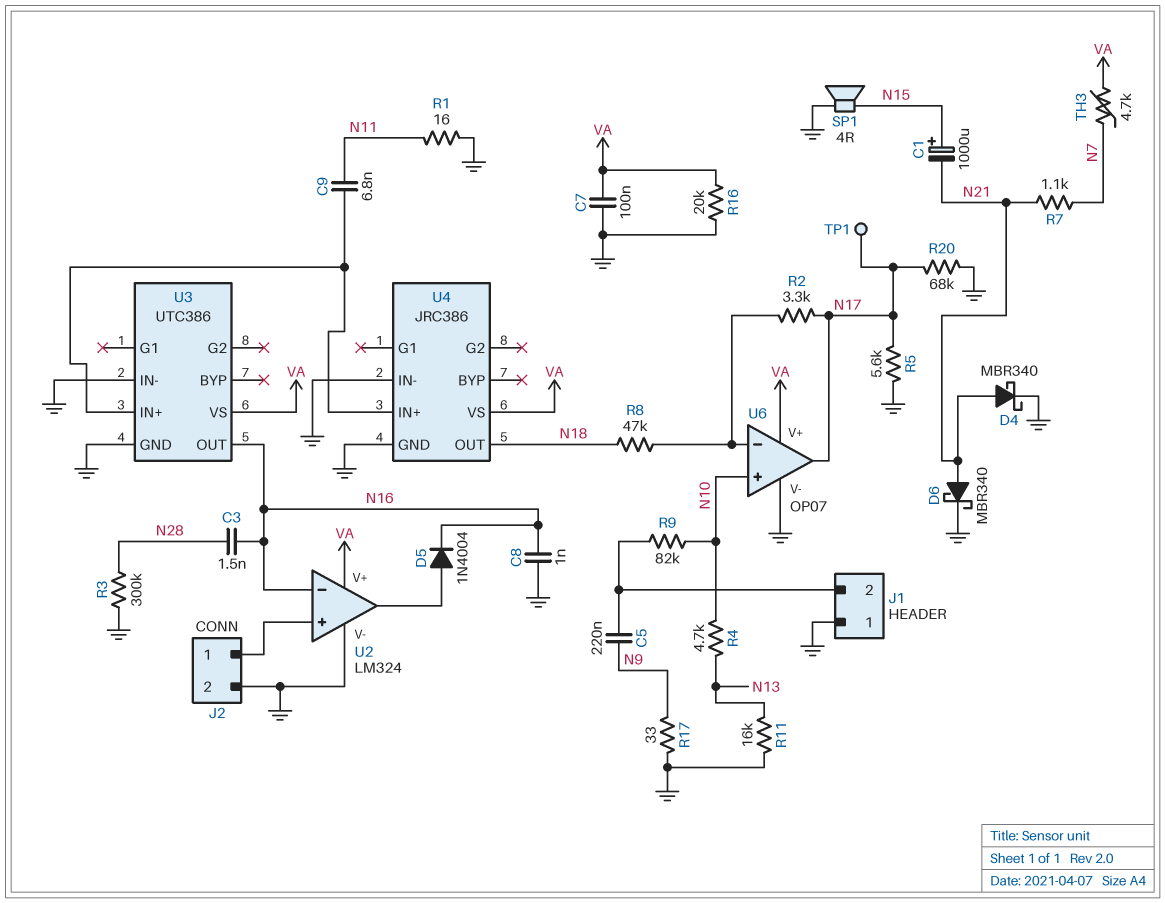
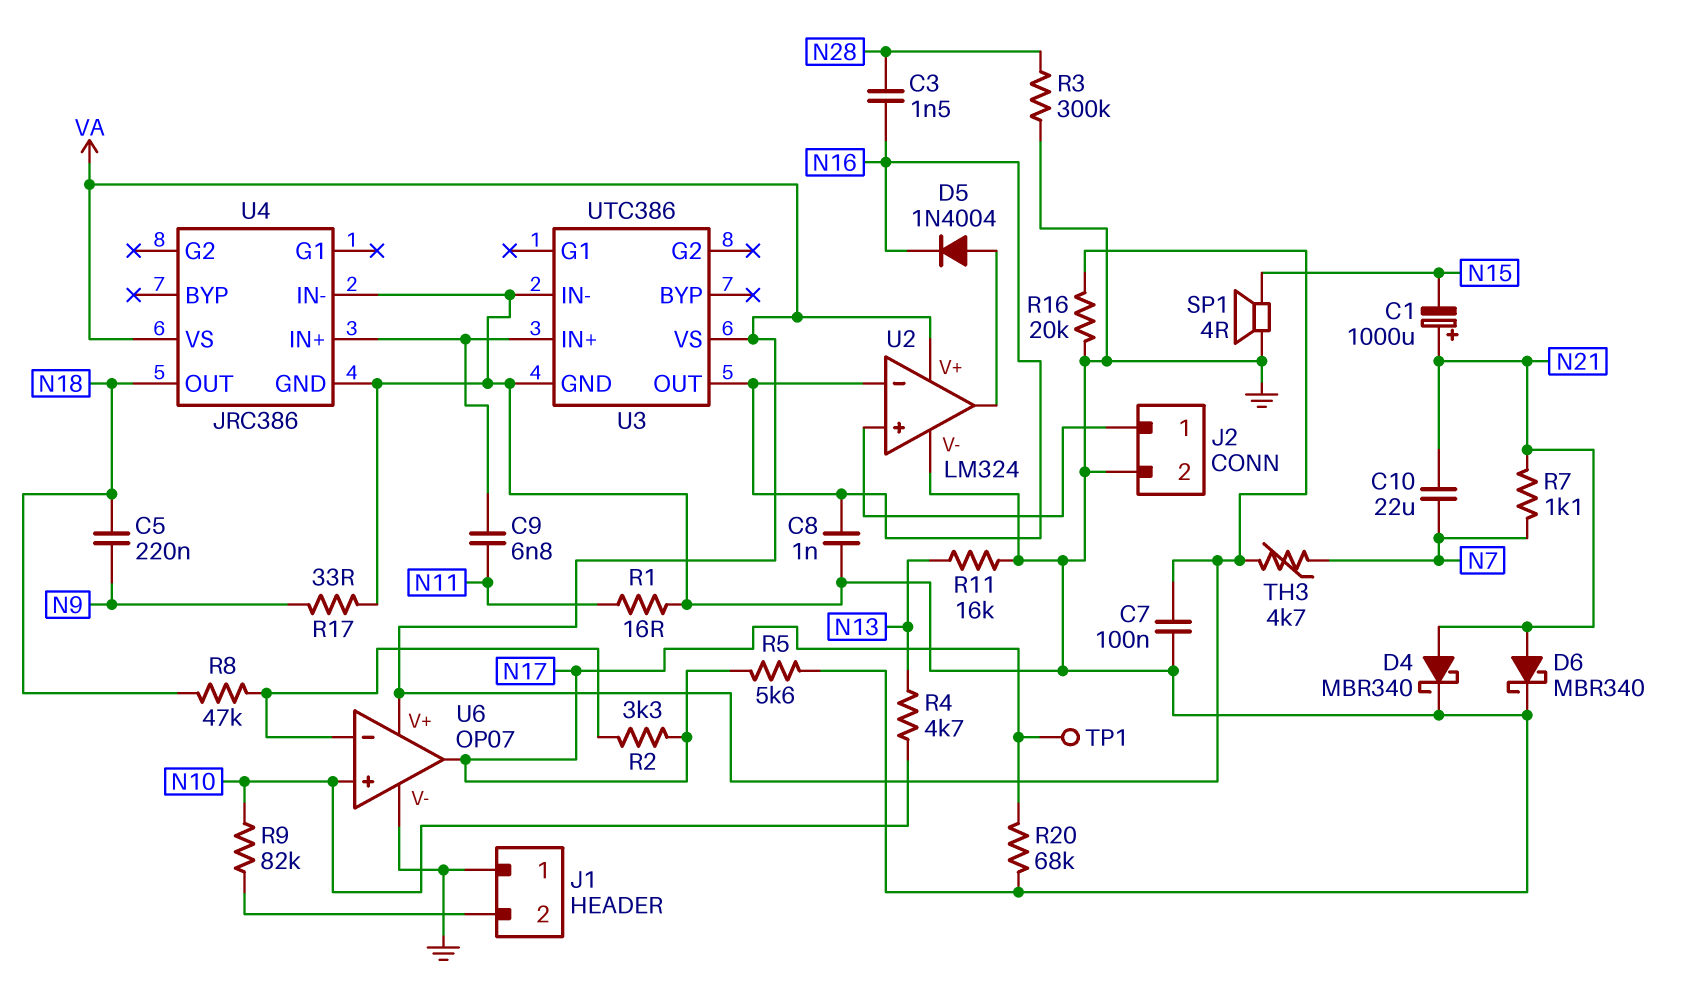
C1: 1000uF (plus N15, minus N21) -> 1000uF (plus N21, minus N15)
C5: 220nF (J1/2, N9) -> 220nF (N9, N18)
C10: none -> 22uF (N7, N21)

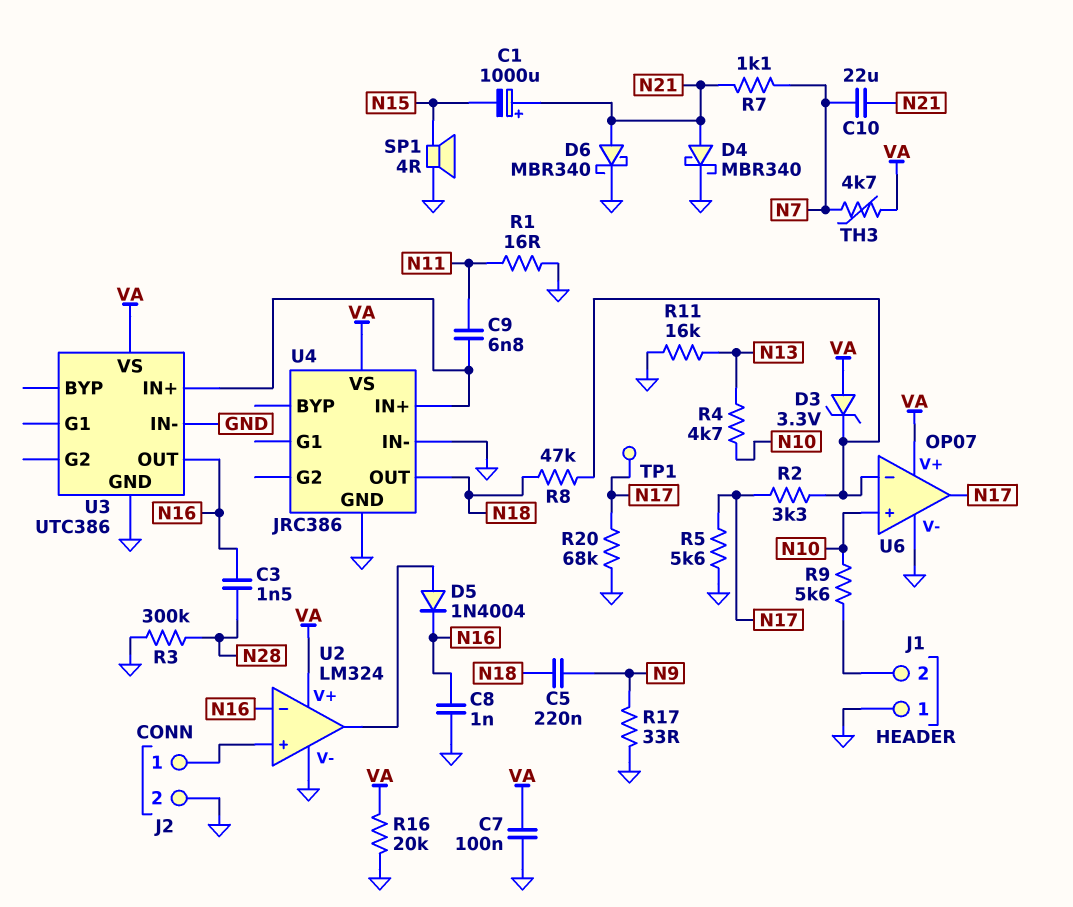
D3: none -> zener 3.3V (A VA, K U6/in-)
R9: 82k (J1/2, N10) -> 5.6k (J1/2, N10)

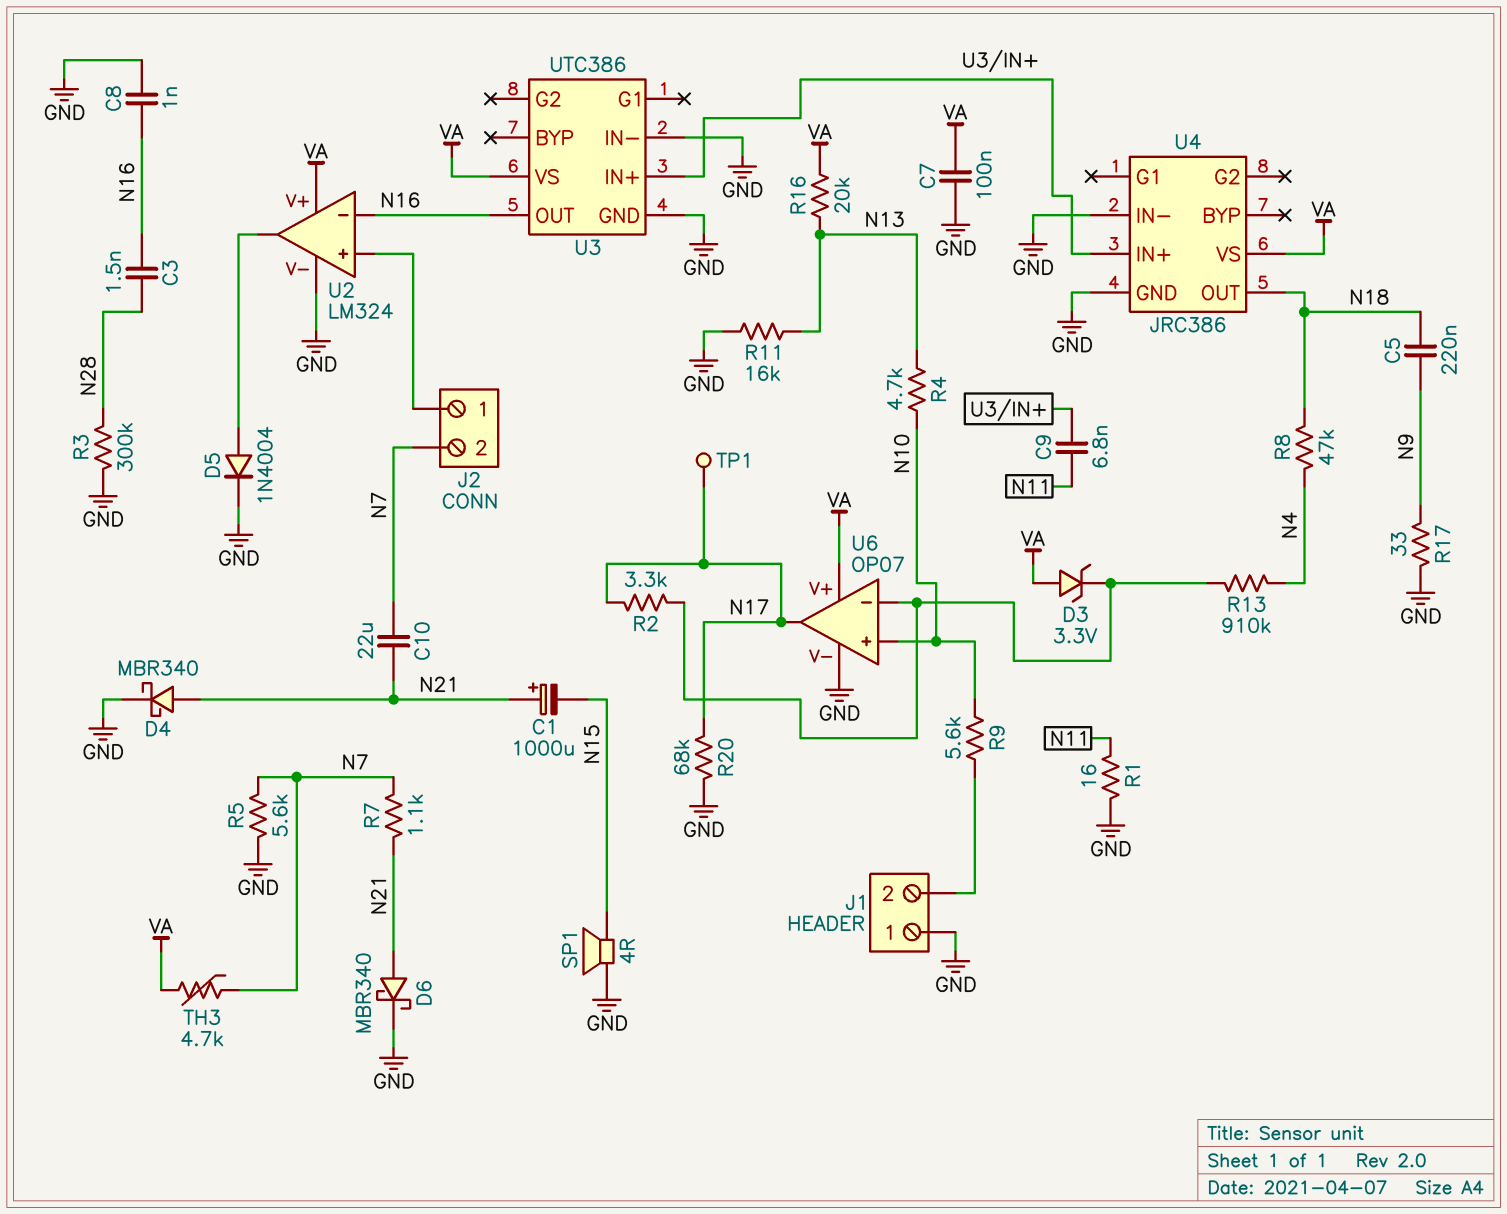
D5: diode 1N4004 (A U2/out, K N16) -> diode 1N4004 (A U2/out, K GND)
J2 pin 2: GND -> N7
R5: 5.6k (GND, N17) -> 5.6k (GND, N7)
R8: 47k (N18, U6/in-) -> 47k (N4, N18)
R13: none -> 910k (N4, U6/in-)
R16: 20k (GND, VA) -> 20k (N13, VA)

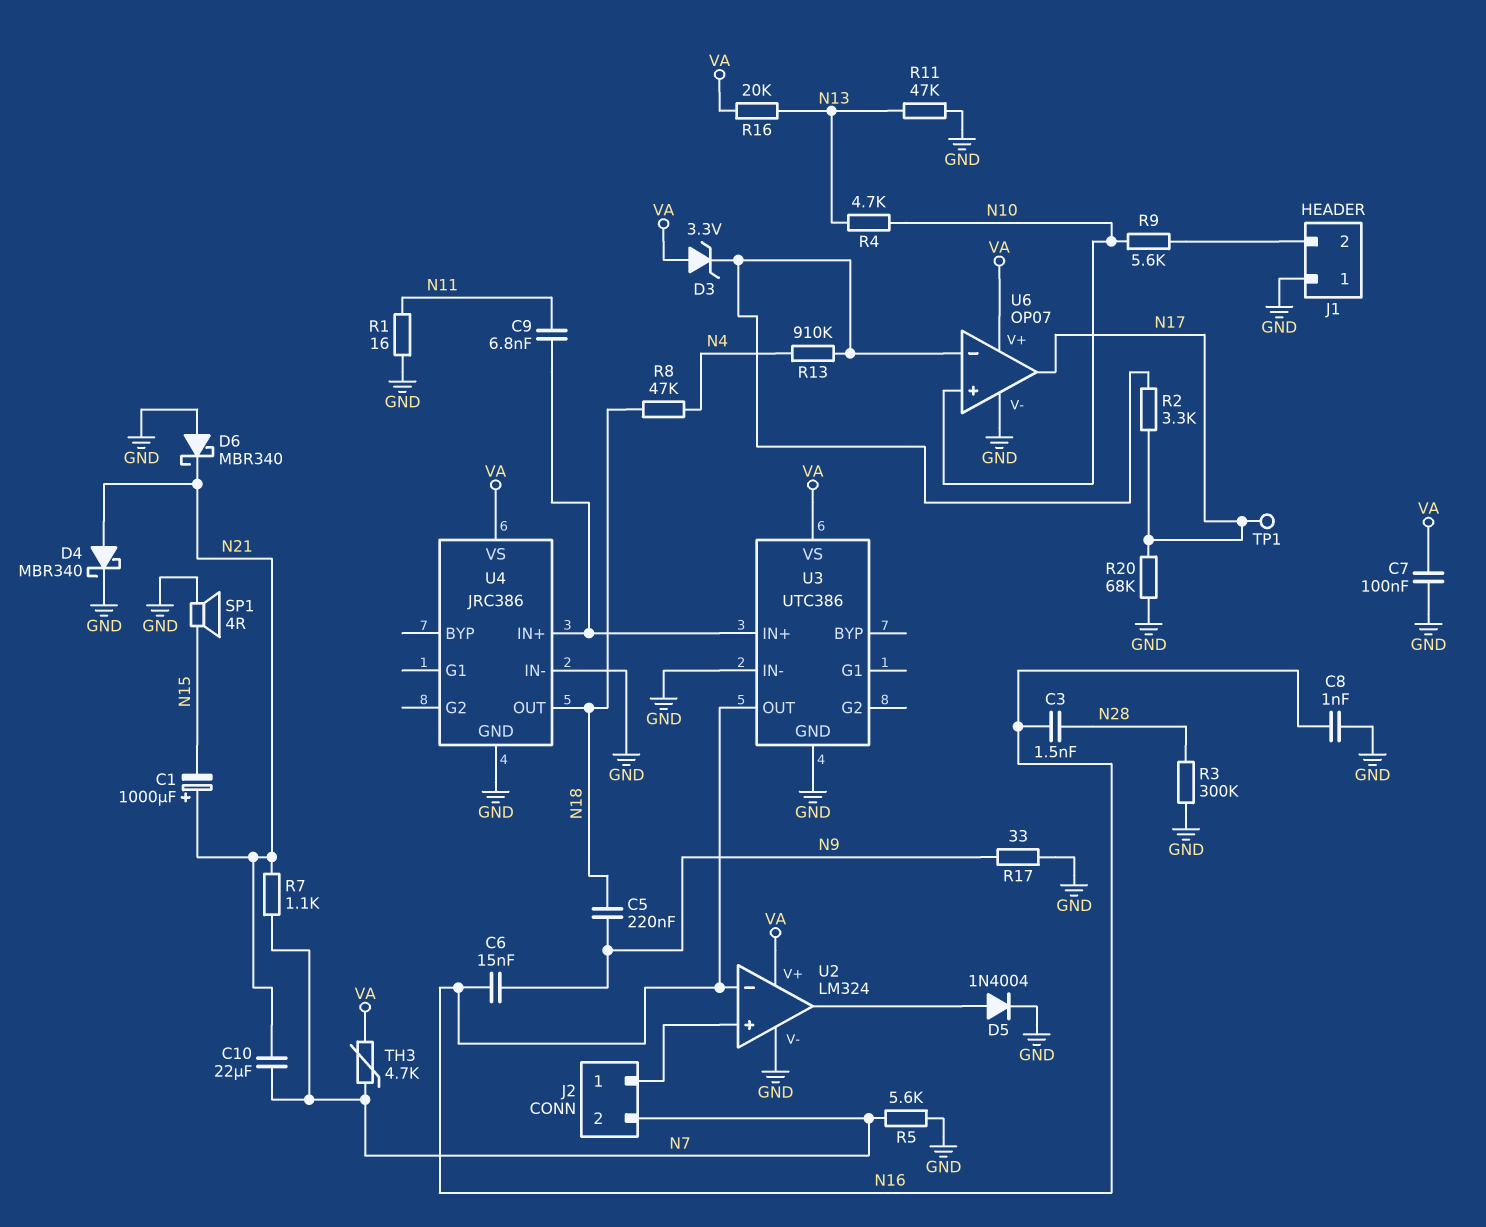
C6: none -> 15nF (N9, N16)
D6: schottky MBR340 (A N21, K GND) -> schottky MBR340 (A GND, K N21)
R11: 16k (GND, N13) -> 47k (GND, N13)

